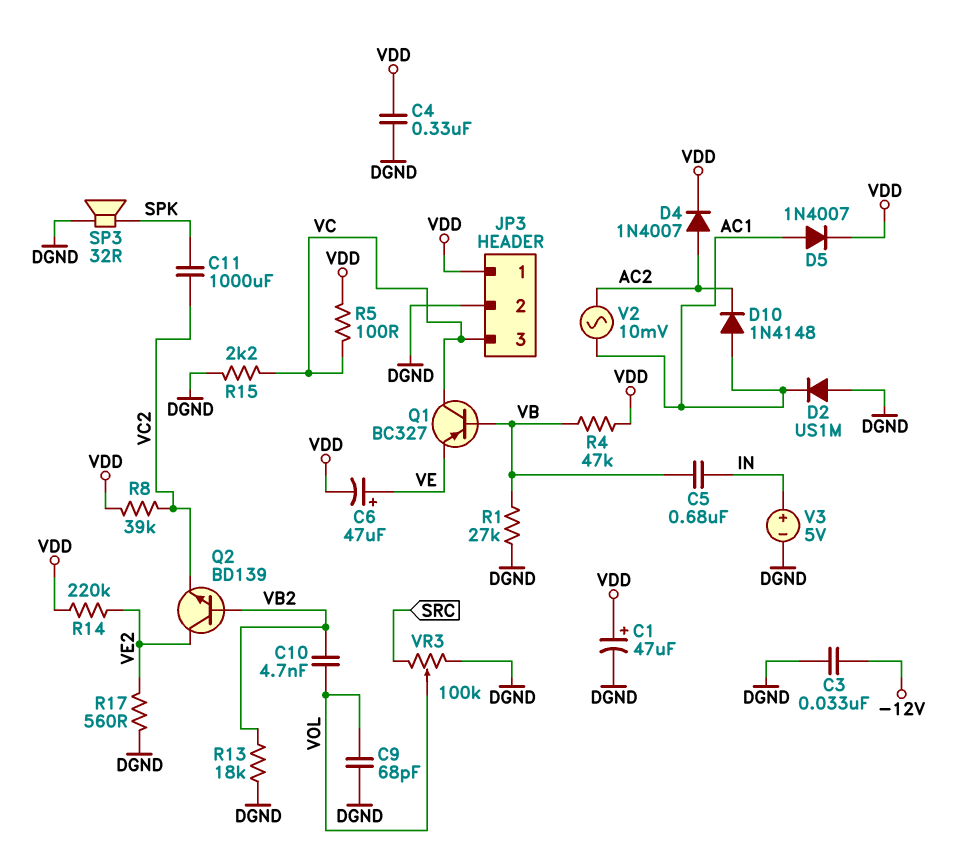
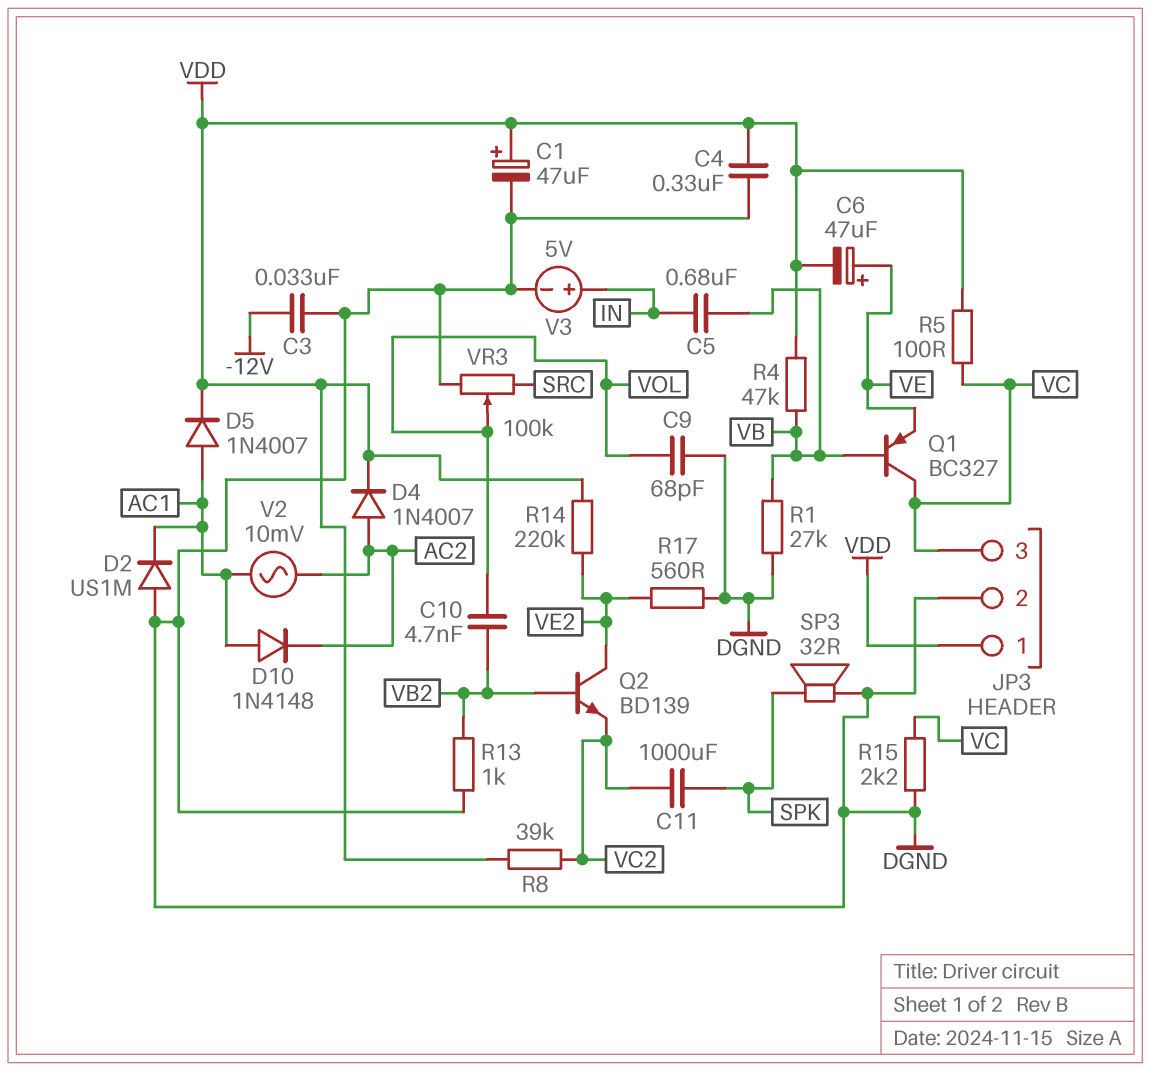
R13: 18k (DGND, VB2) -> 1k (DGND, VB2)

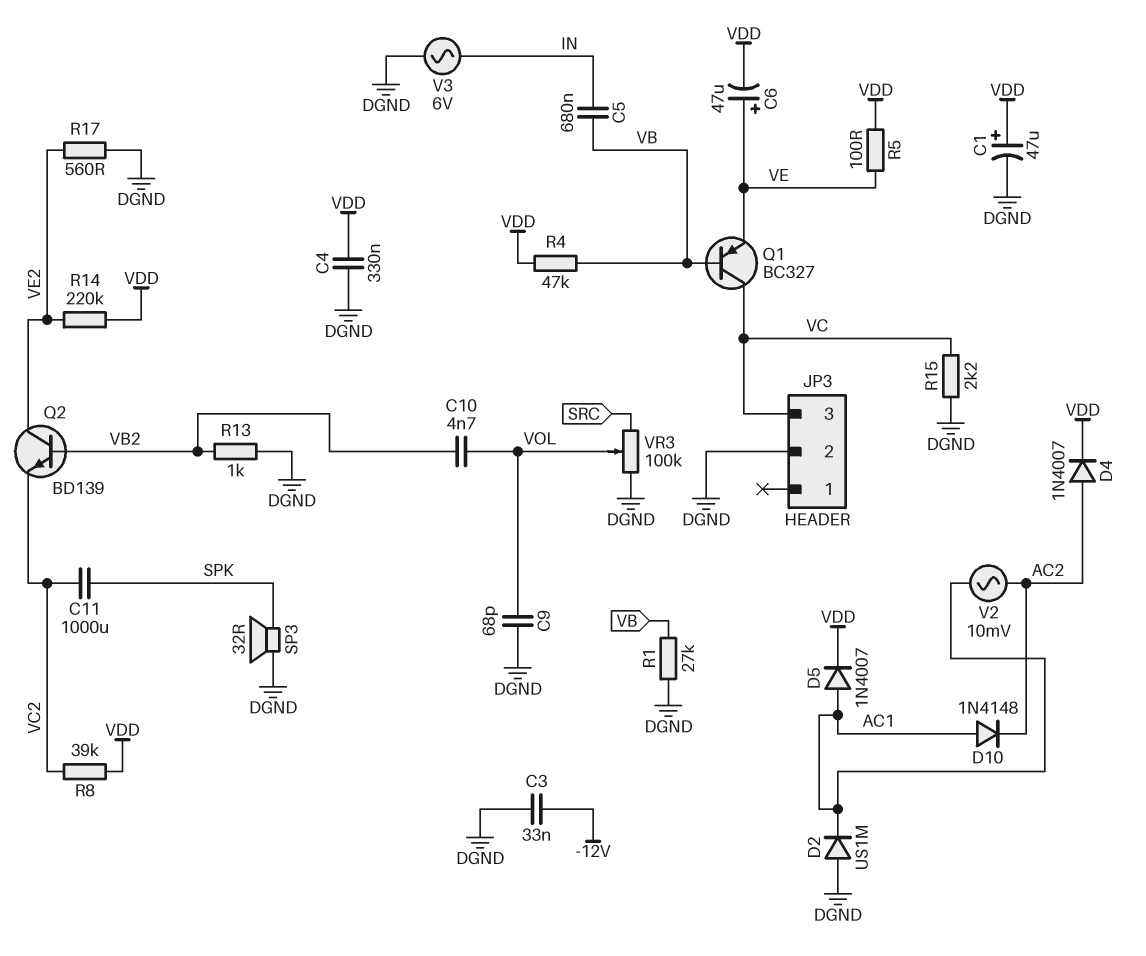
JP3 pin 1: VDD -> none
R5: 100 (VC, VDD) -> 100 (VDD, VE)
V3: 5V (plus IN, minus DGND) -> AC 6V (DGND, IN)

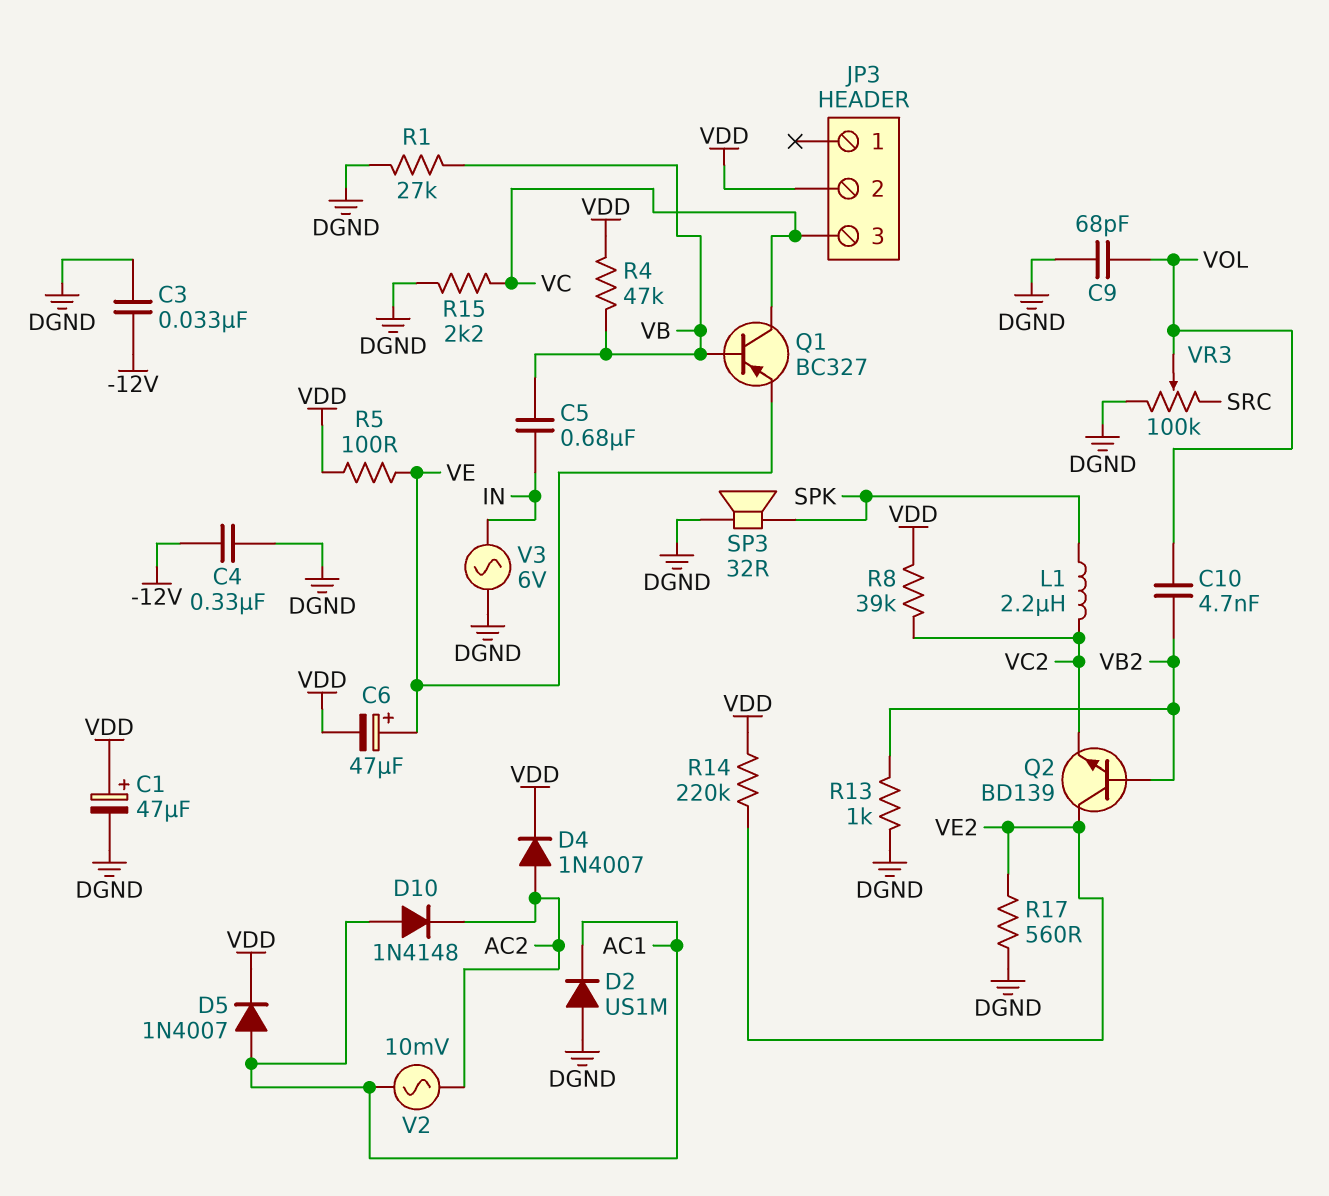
C4: 330nF (DGND, VDD) -> 330nF (-12V, DGND)
C11: 1000uF (SPK, VC2) -> none
JP3 pin 2: DGND -> VDD
L1: none -> 2.2uH (SPK, VC2)

